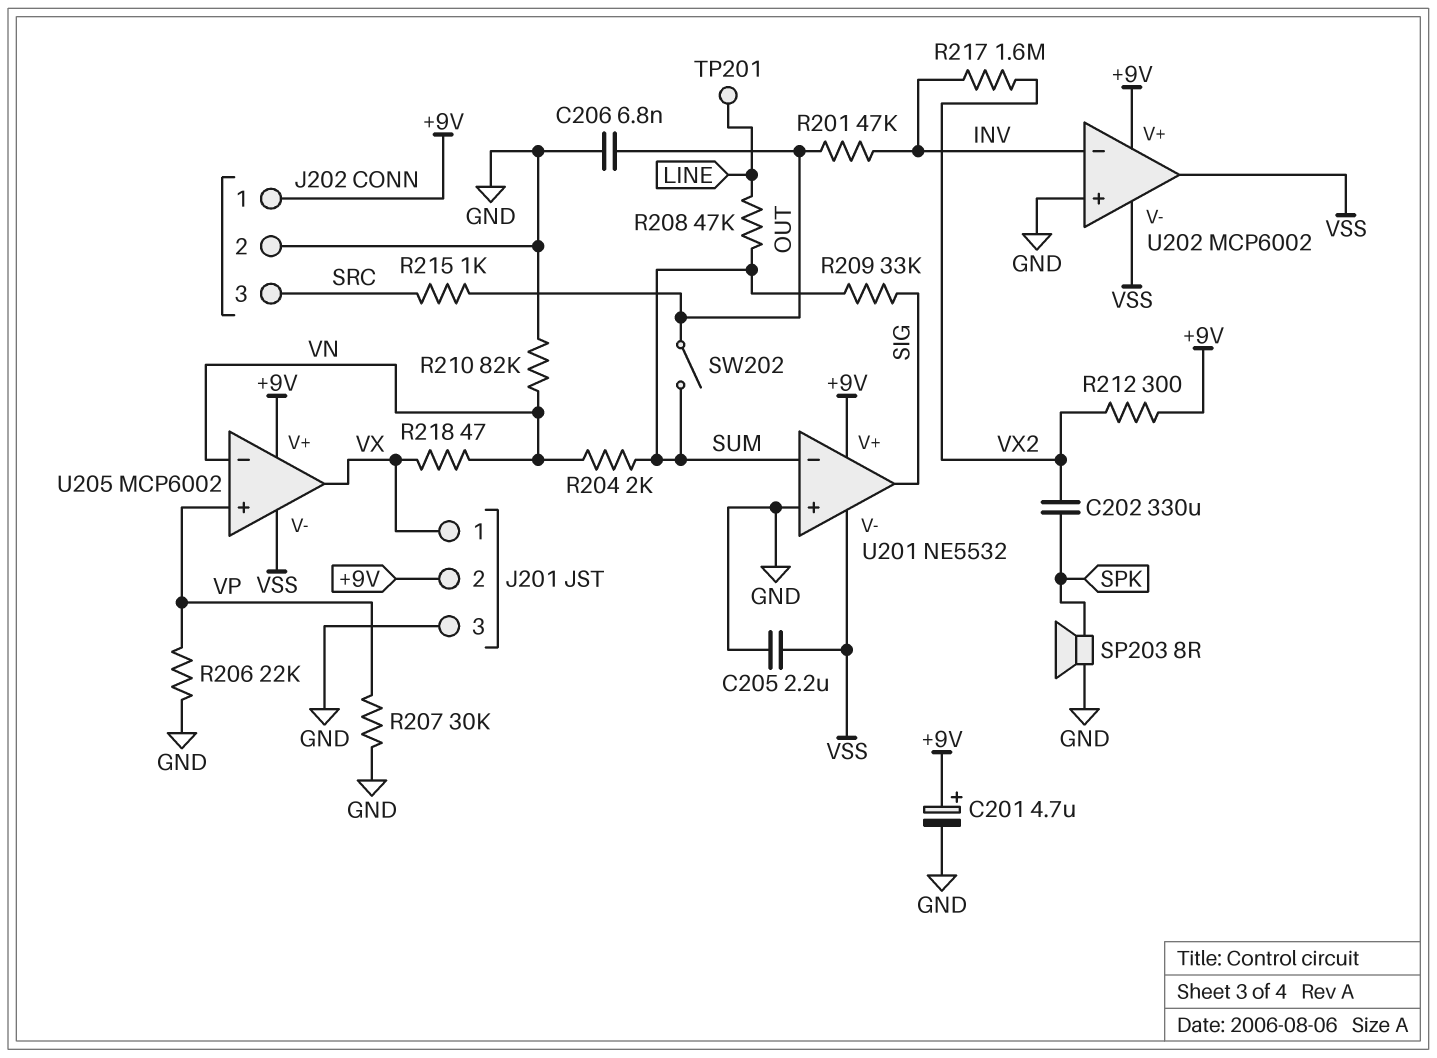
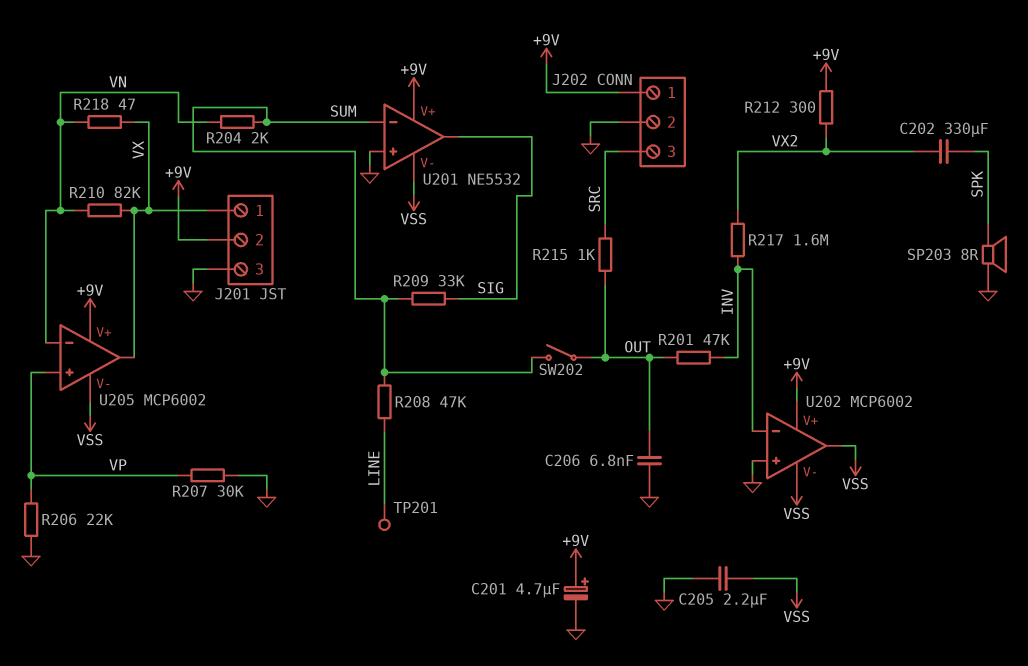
R210: 82k (GND, VN) -> 82k (VN, VX)

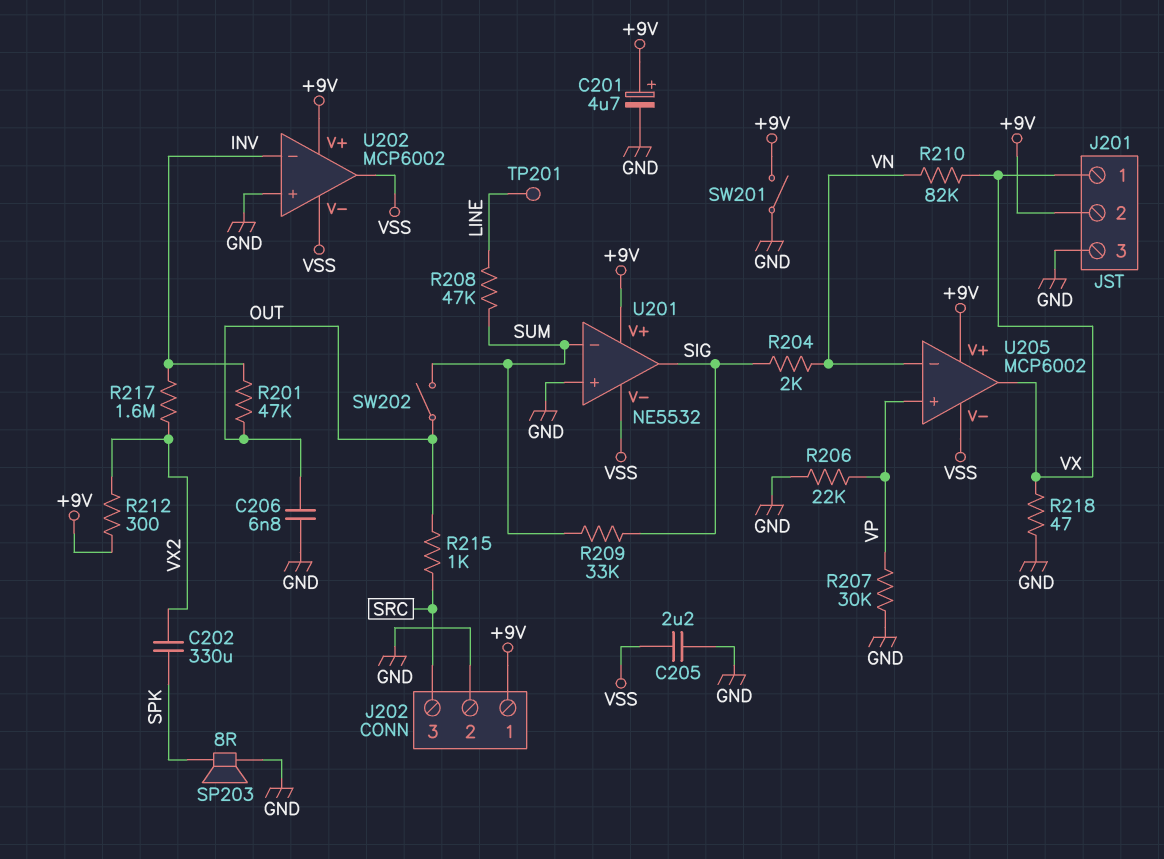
R204: 2k (SUM, VN) -> 2k (SIG, VN)
R218: 47 (VN, VX) -> 47 (GND, VX)
SW201: none -> switch (+9V, GND)

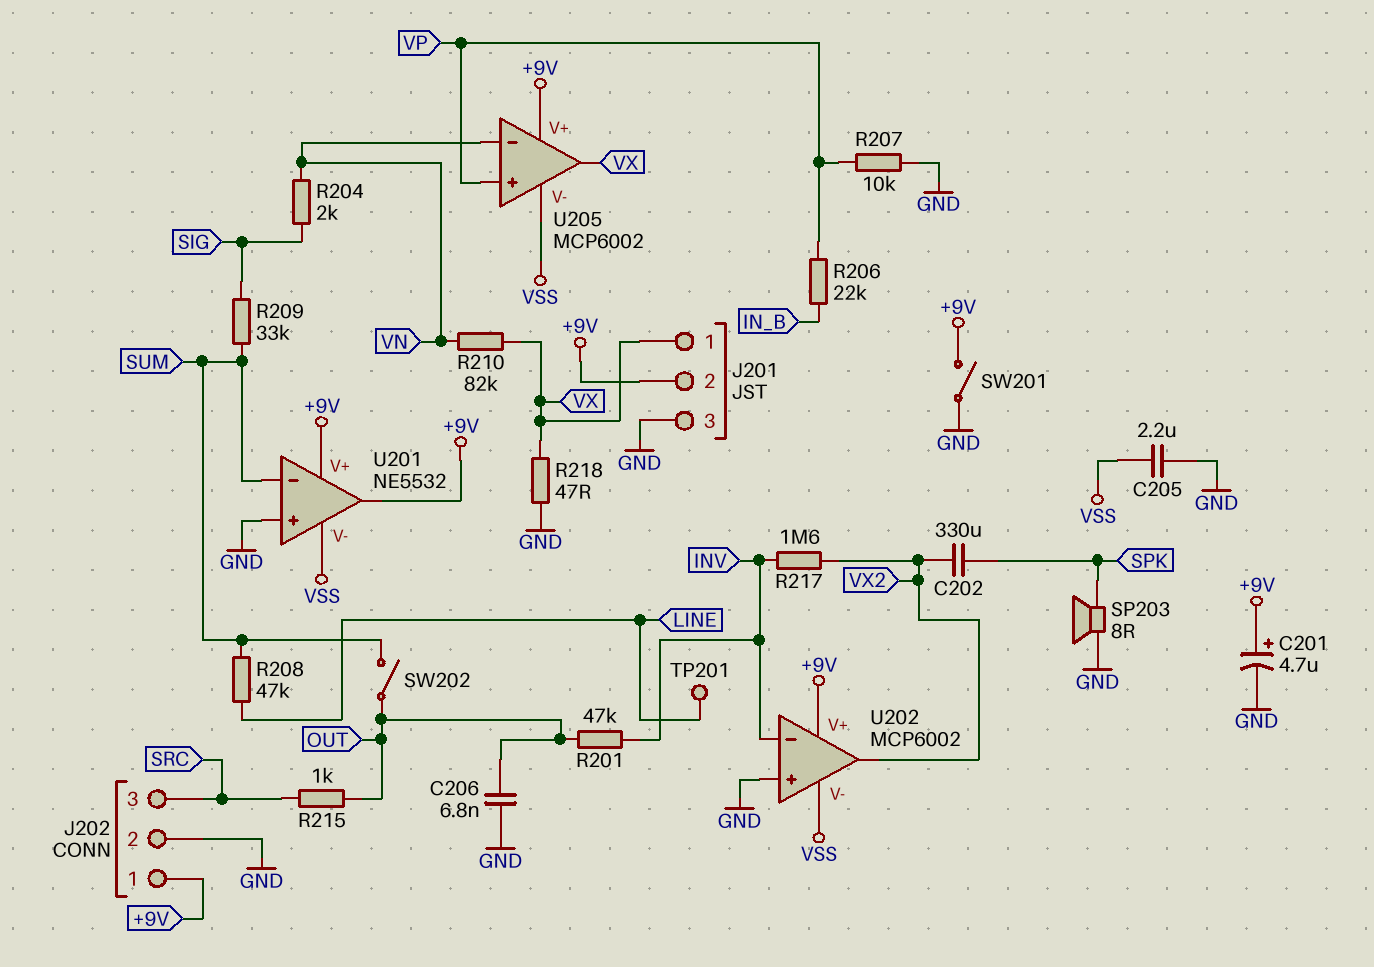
R206: 22k (GND, VP) -> 22k (IN_B, VP)
R207: 30k (GND, VP) -> 10k (GND, VP)
R212: 300 (+9V, VX2) -> none
U201 pin out: SIG -> +9V
U202 pin out: VSS -> VX2

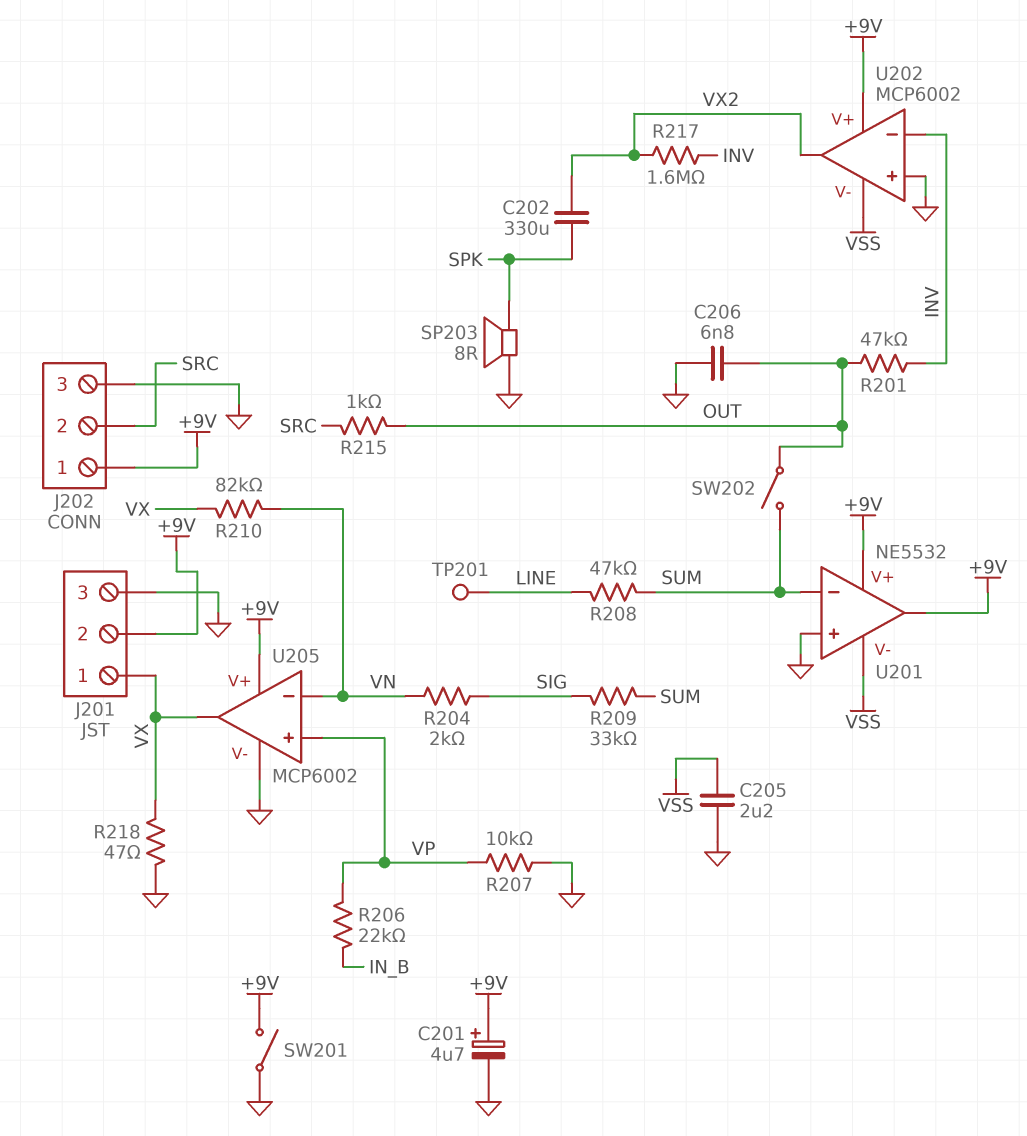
J202 pin 2: GND -> SRC
J202 pin 3: SRC -> GND
U205 pin V-: VSS -> GND

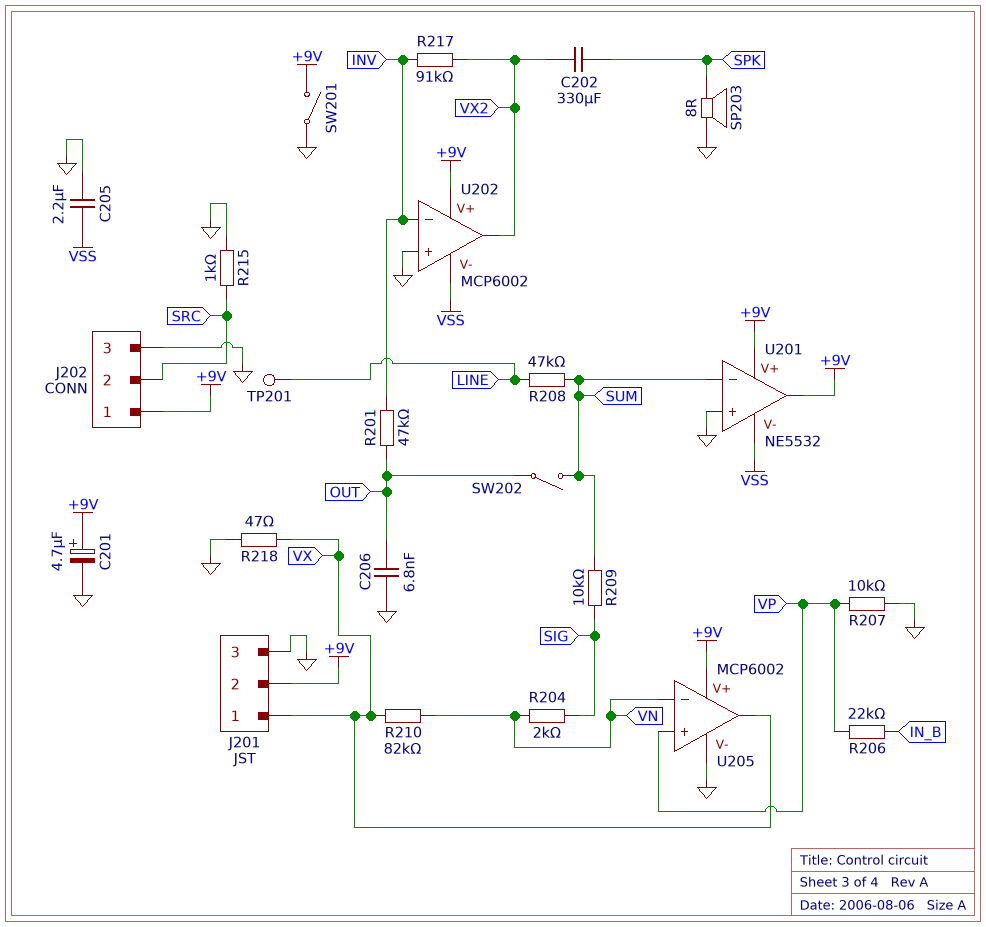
R209: 33k (SIG, SUM) -> 10k (SIG, SUM)
R215: 1k (OUT, SRC) -> 1k (GND, SRC)
R217: 1.6M (INV, VX2) -> 91k (INV, VX2)

